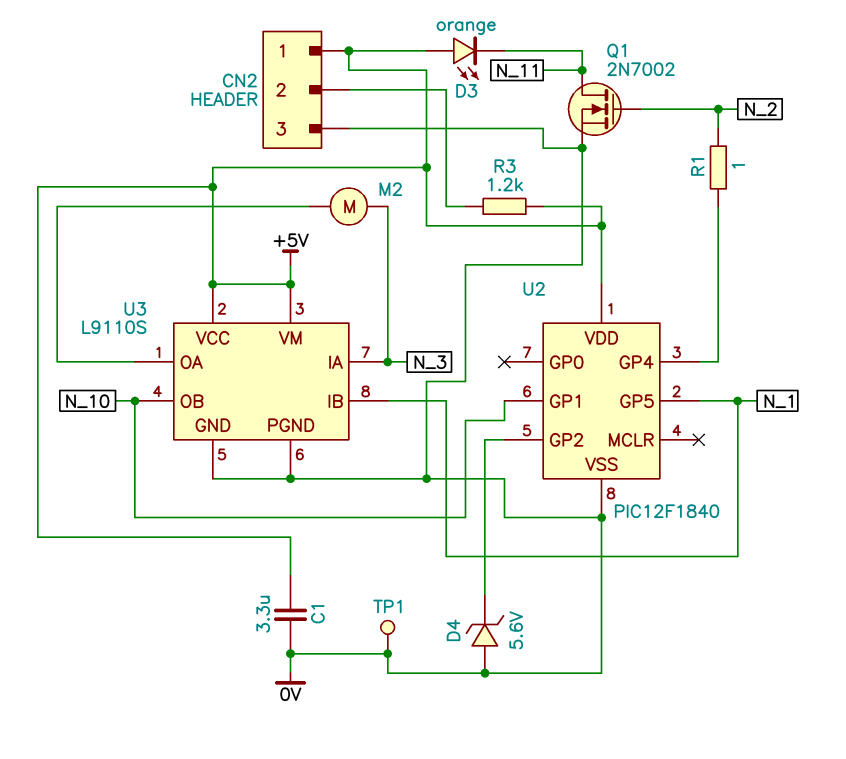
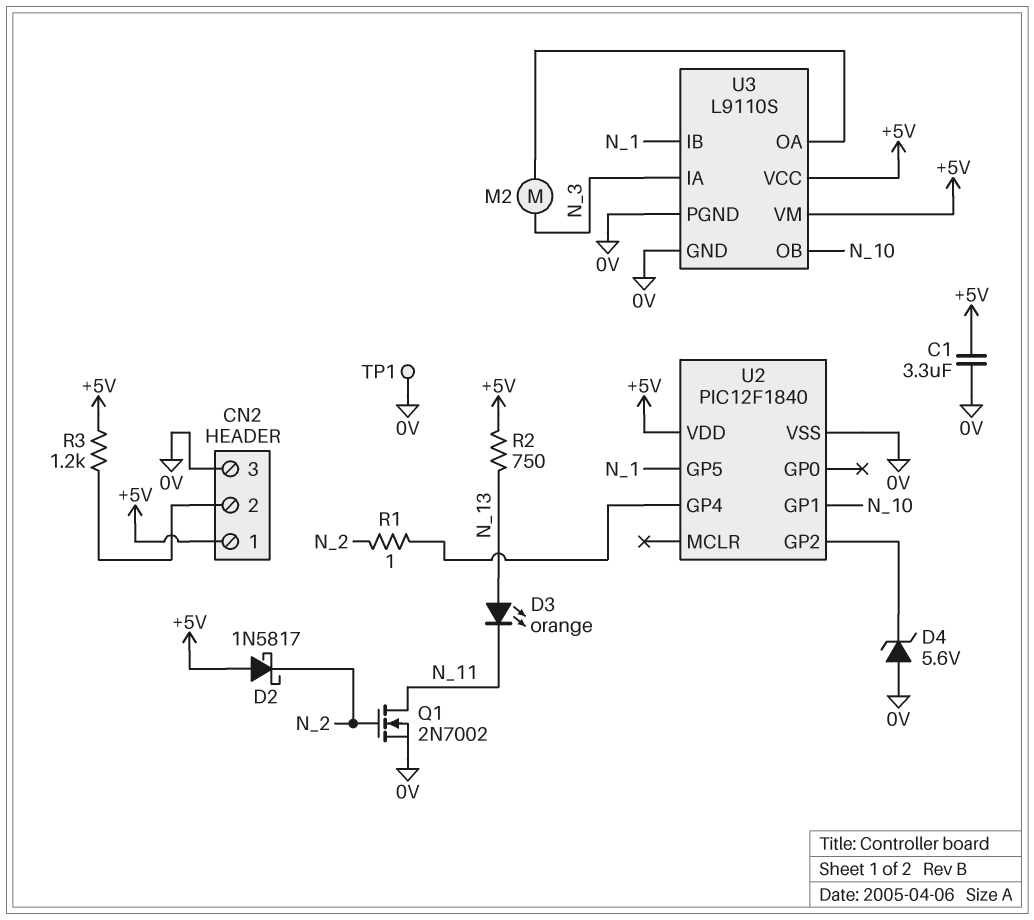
D2: none -> schottky 1N5817 (A +5V, K N_2)
D3: LED orange (A +5V, K N_11) -> LED orange (A N_13, K N_11)
R2: none -> 750 (+5V, N_13)

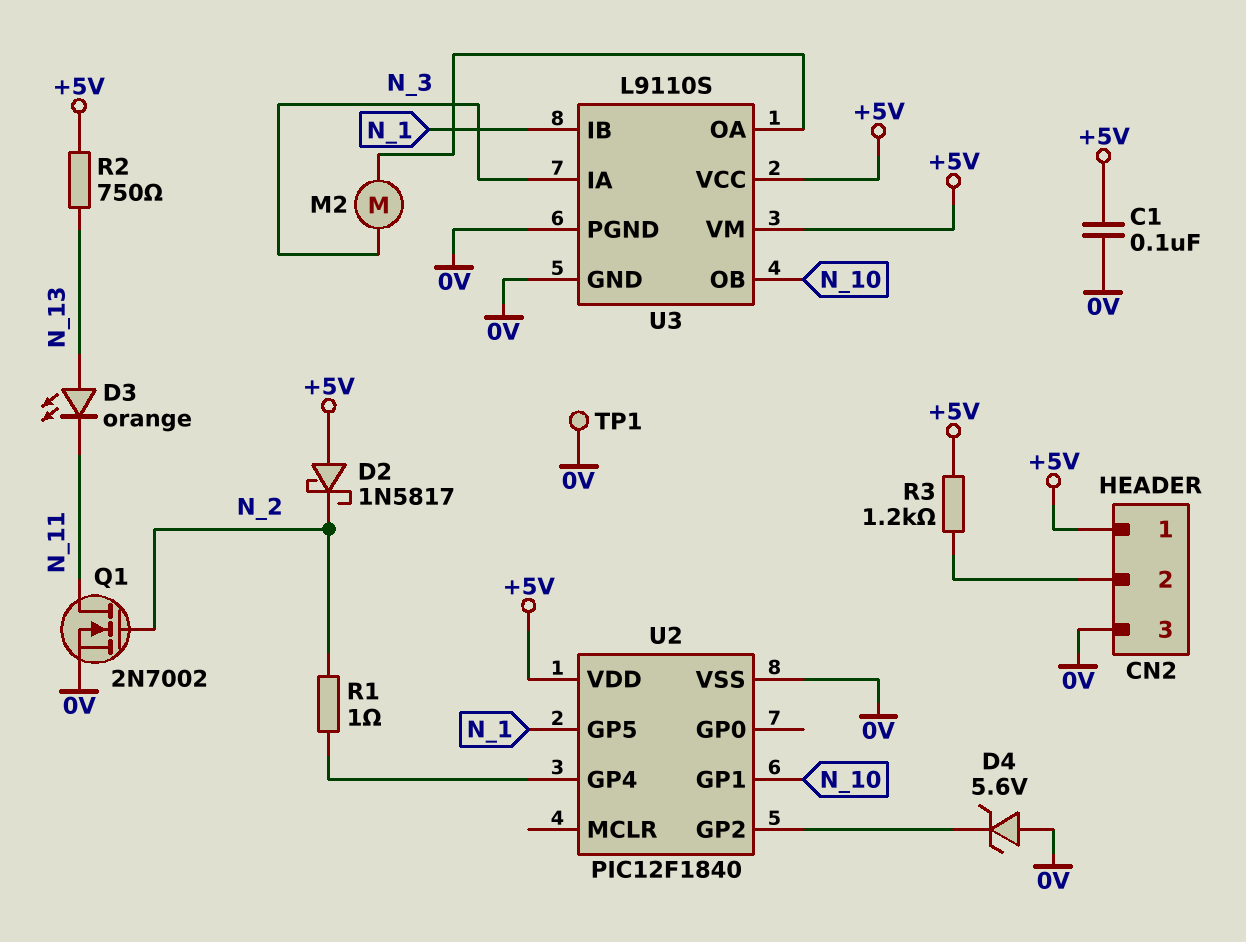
C1: 3.3uF (+5V, 0V) -> 100nF (+5V, 0V)

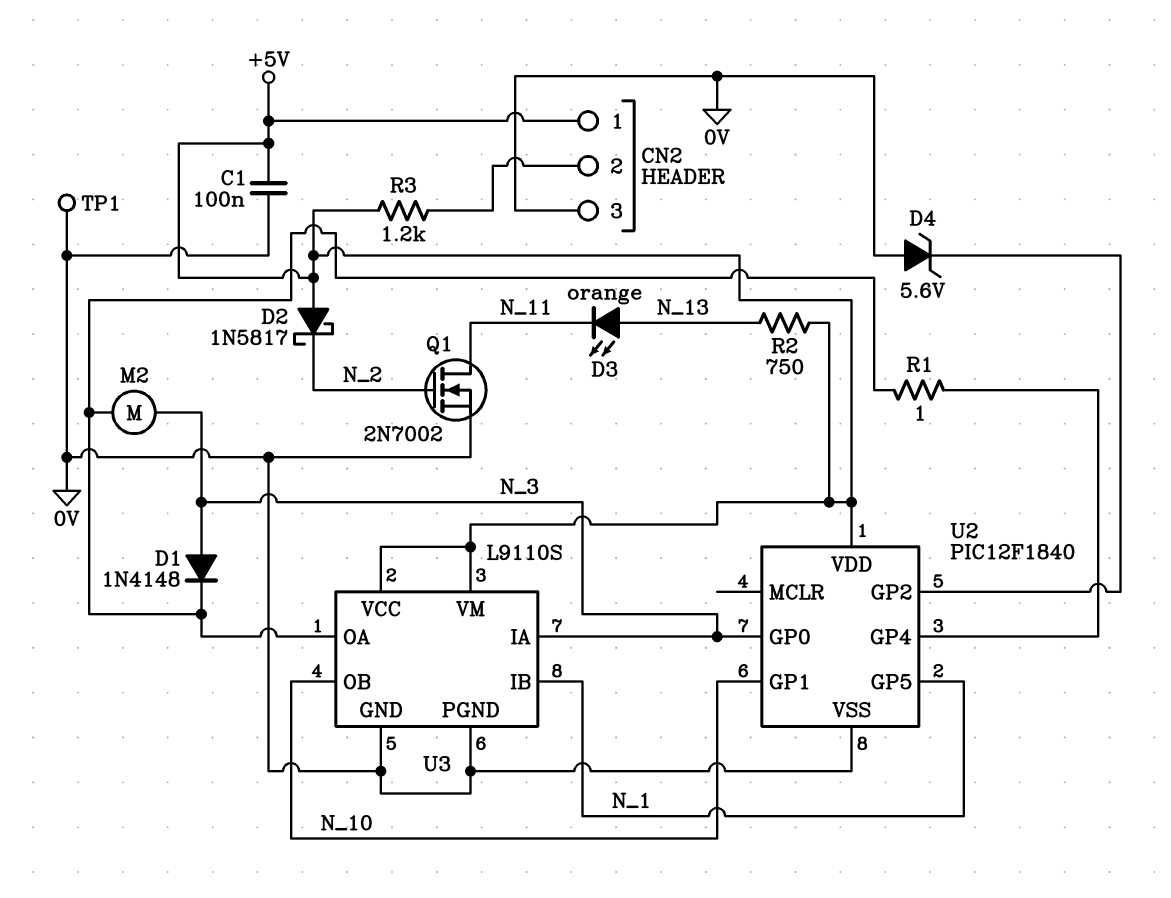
D1: none -> diode 1N4148 (A N_3, K U3/OA)
R1: 1 (N_2, U2/GP4) -> 1 (U2/GP4, U3/OA)
U2 pin GP0: none -> N_3

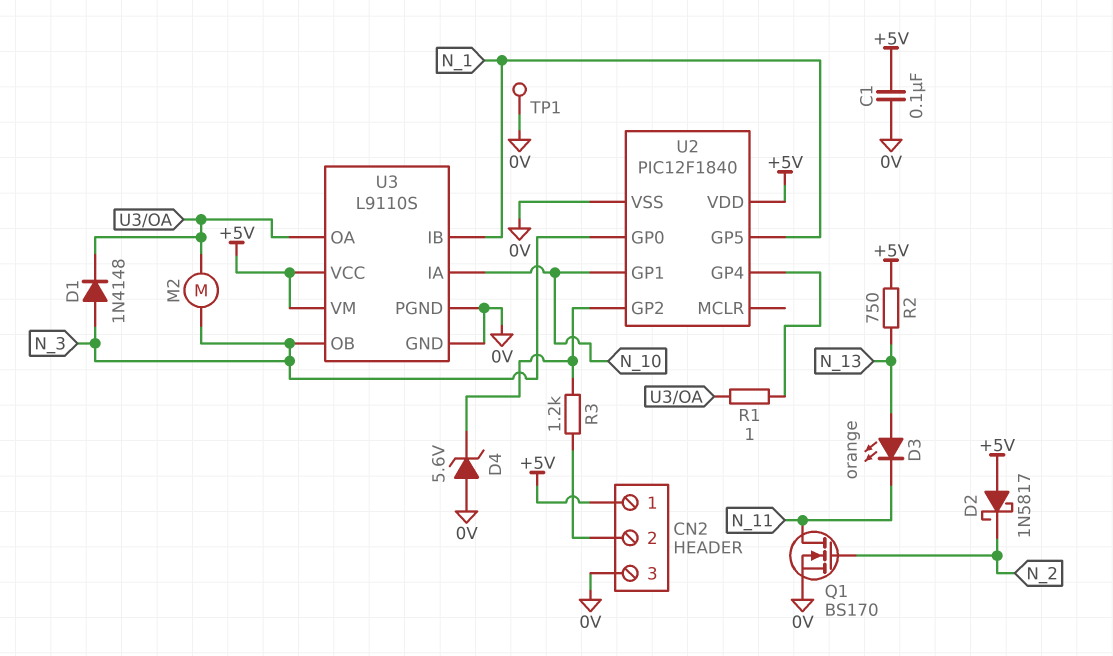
Q1: NMOS 2N7002 (G N_2, D N_11, S 0V) -> NMOS BS170 (G N_2, D N_11, S 0V)
R3: 1.2k (+5V, CN2/2) -> 1.2k (CN2/2, U2/GP2)
U3 pin IA: N_3 -> N_10
U3 pin OB: N_10 -> N_3

